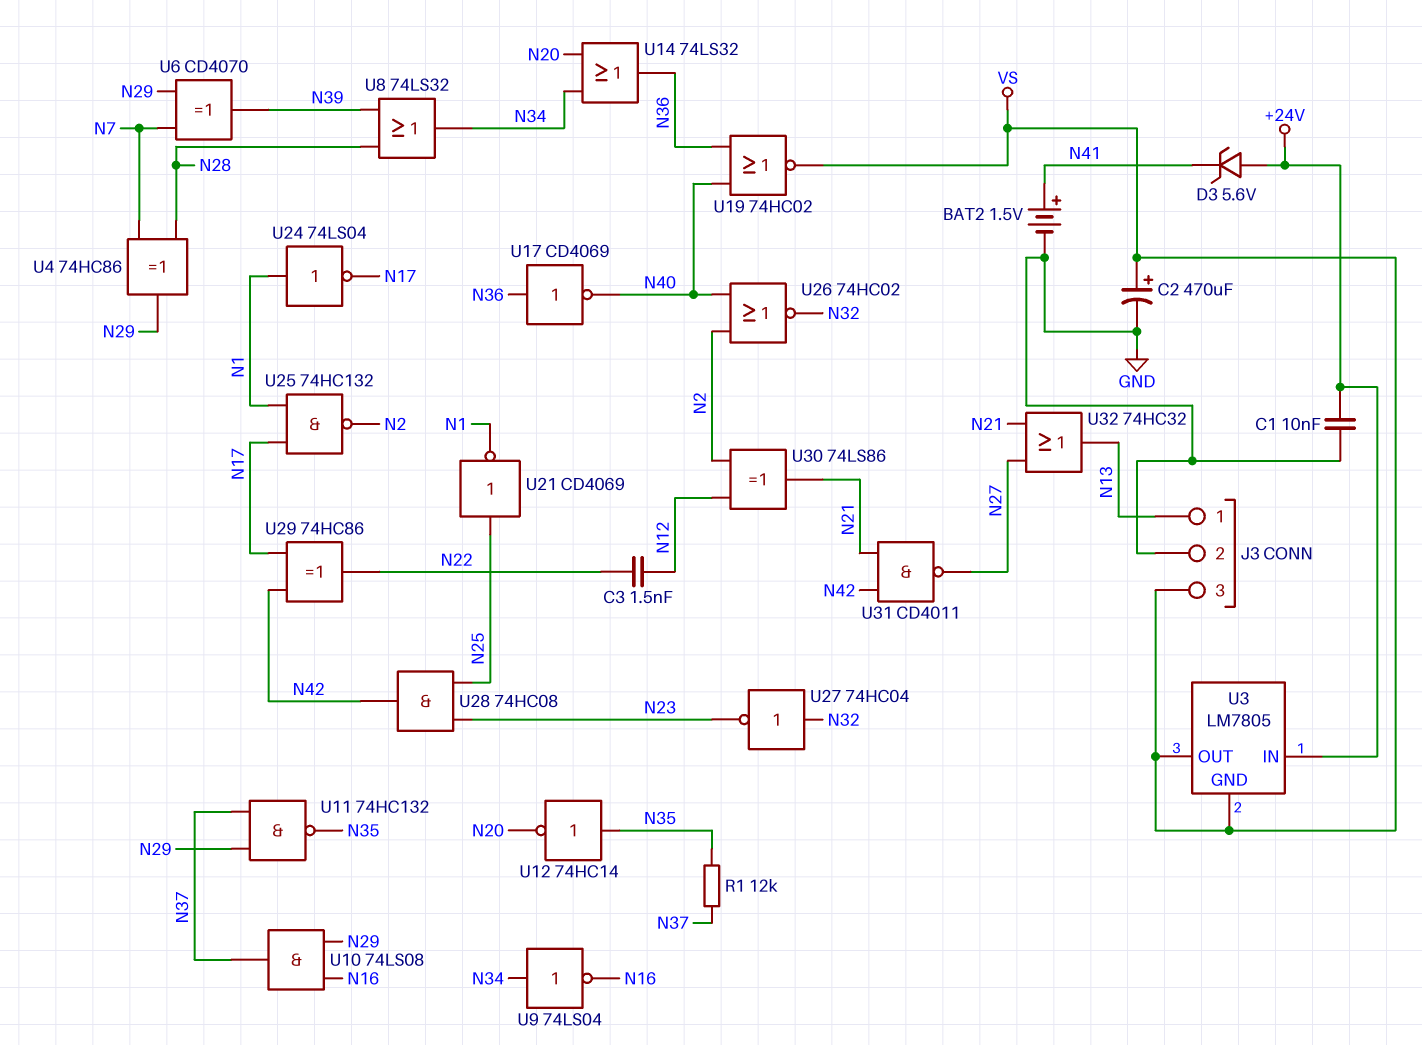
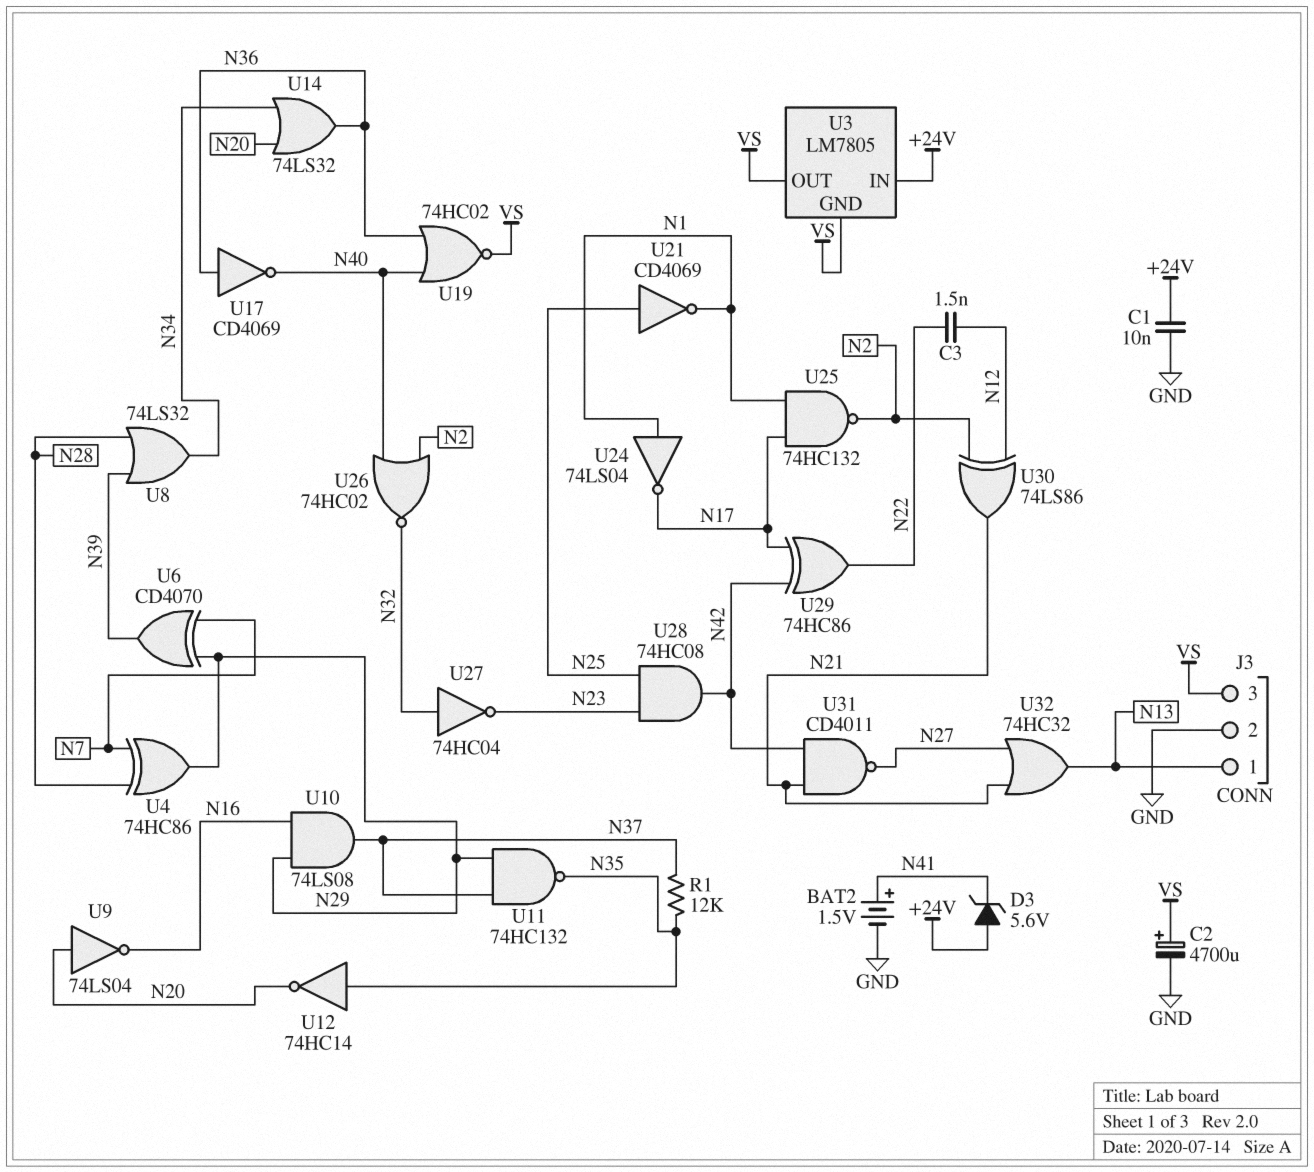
C2: 470uF (plus VS, minus GND) -> 4700uF (plus VS, minus GND)
U9: NOT 74LS04 (in N34, out N16) -> NOT 74LS04 (in N20, out N16)

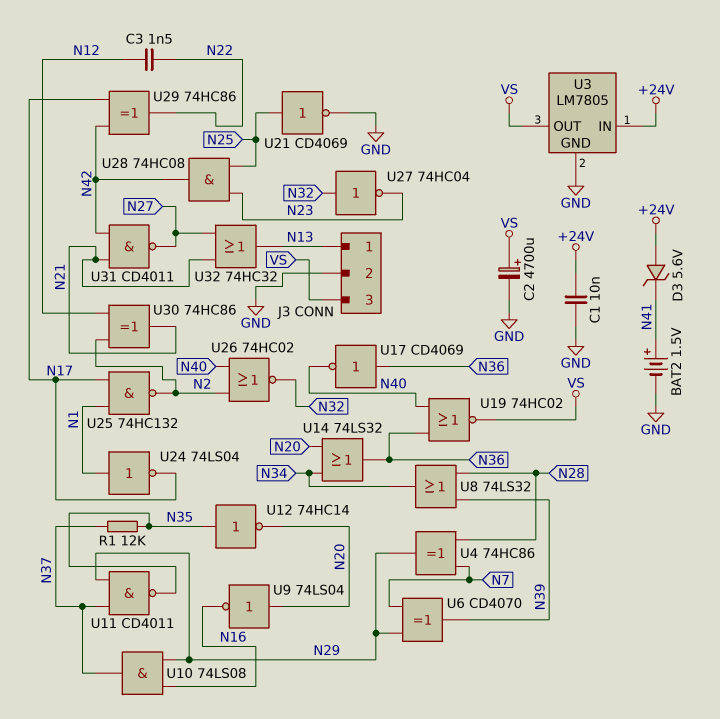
U3 pin GND: VS -> GND
U11: NAND 74HC132 (in N29, in N37, out N35) -> NAND CD4011 (in N29, in N37, out N35)
U21: NOT CD4069 (in N25, out N1) -> NOT CD4069 (in N25, out GND)
U30: XOR 74LS86 (in N2, in N12, out N21) -> XOR 74HC86 (in N2, in N12, out N21)

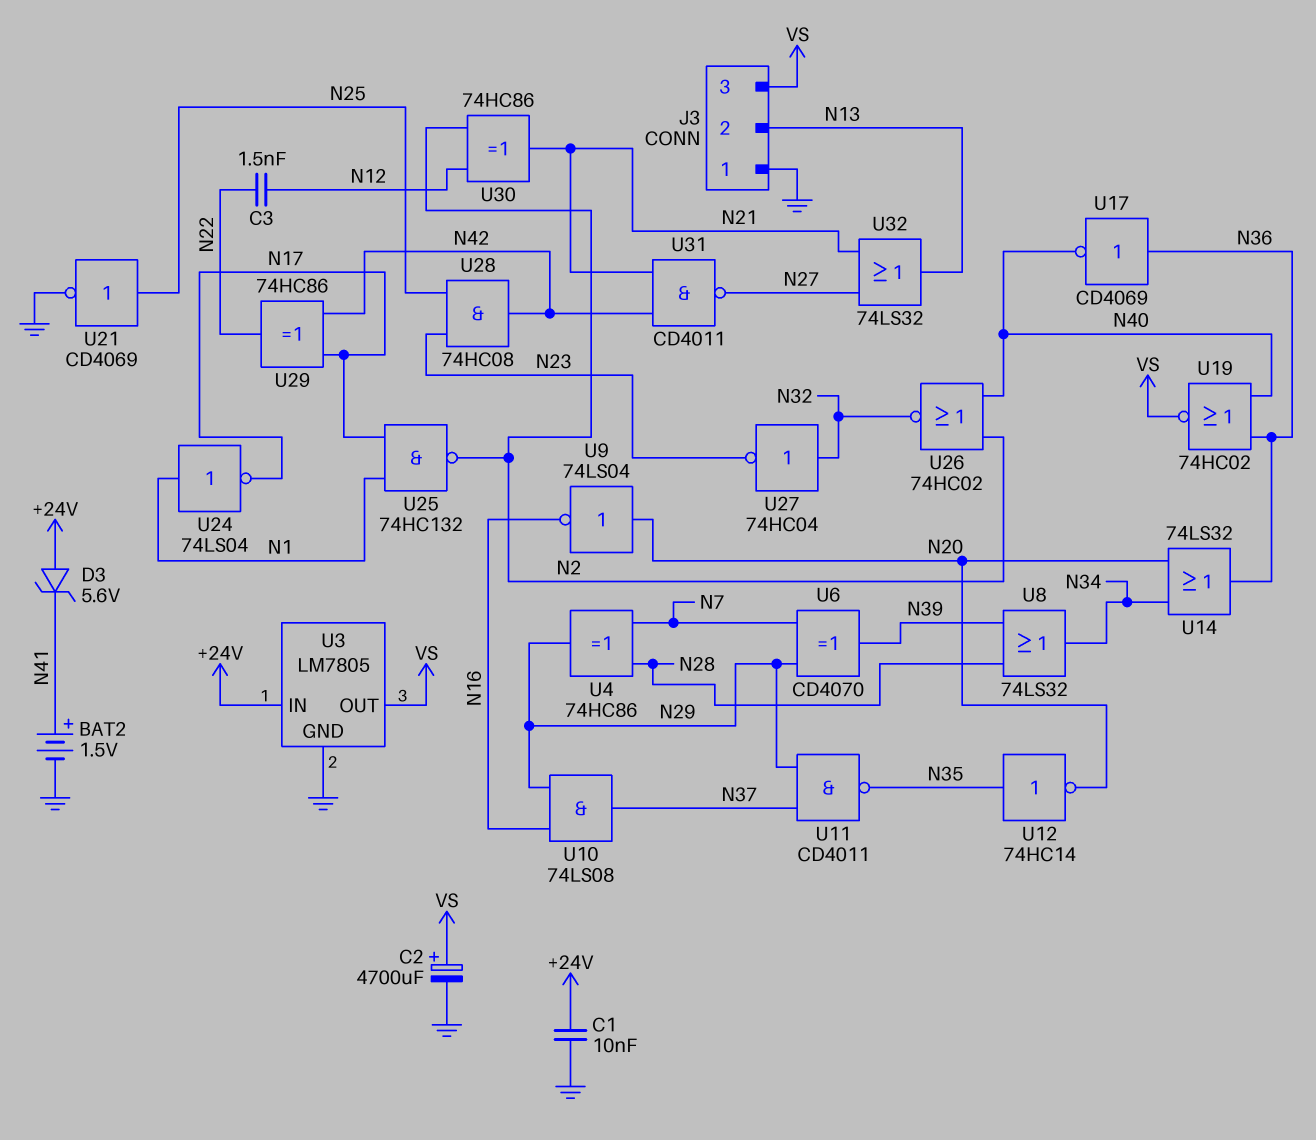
J3 pin 1: N13 -> GND
J3 pin 2: GND -> N13
R1: 12k (N35, N37) -> none
U32: OR 74HC32 (in N21, in N27, out N13) -> OR 74LS32 (in N21, in N27, out N13)

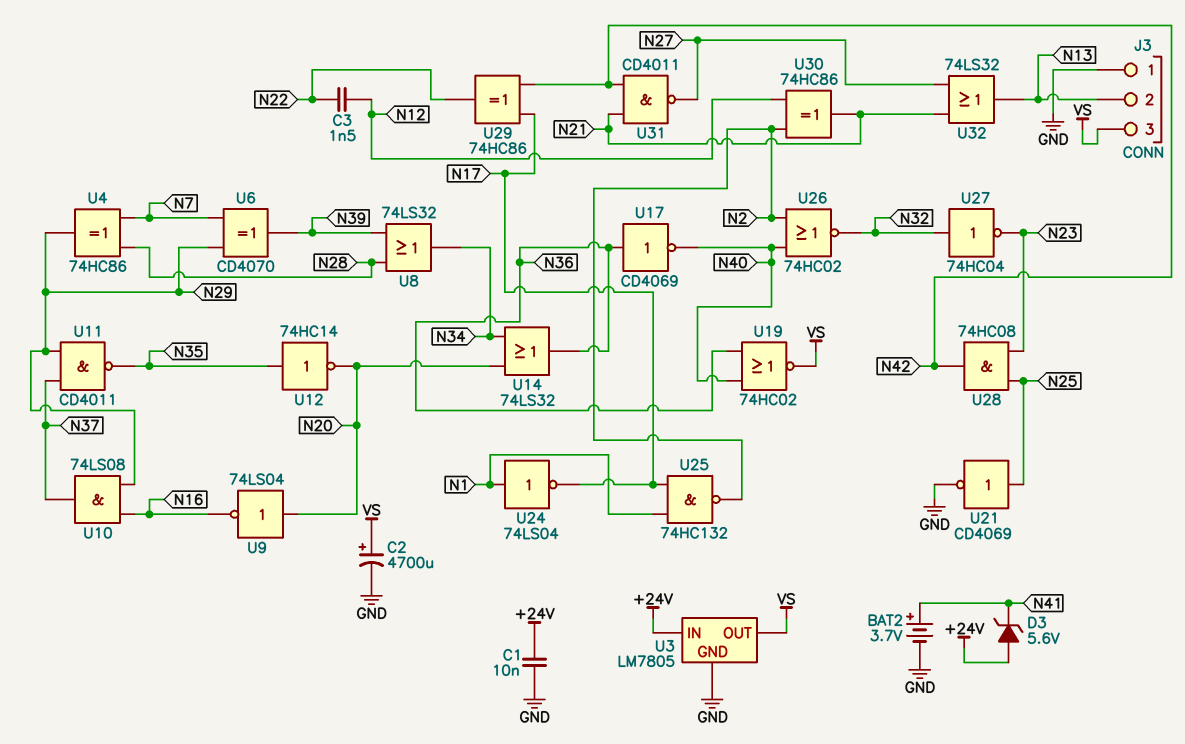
BAT2: 1.5V (plus N41, minus GND) -> 3.7V (plus N41, minus GND)

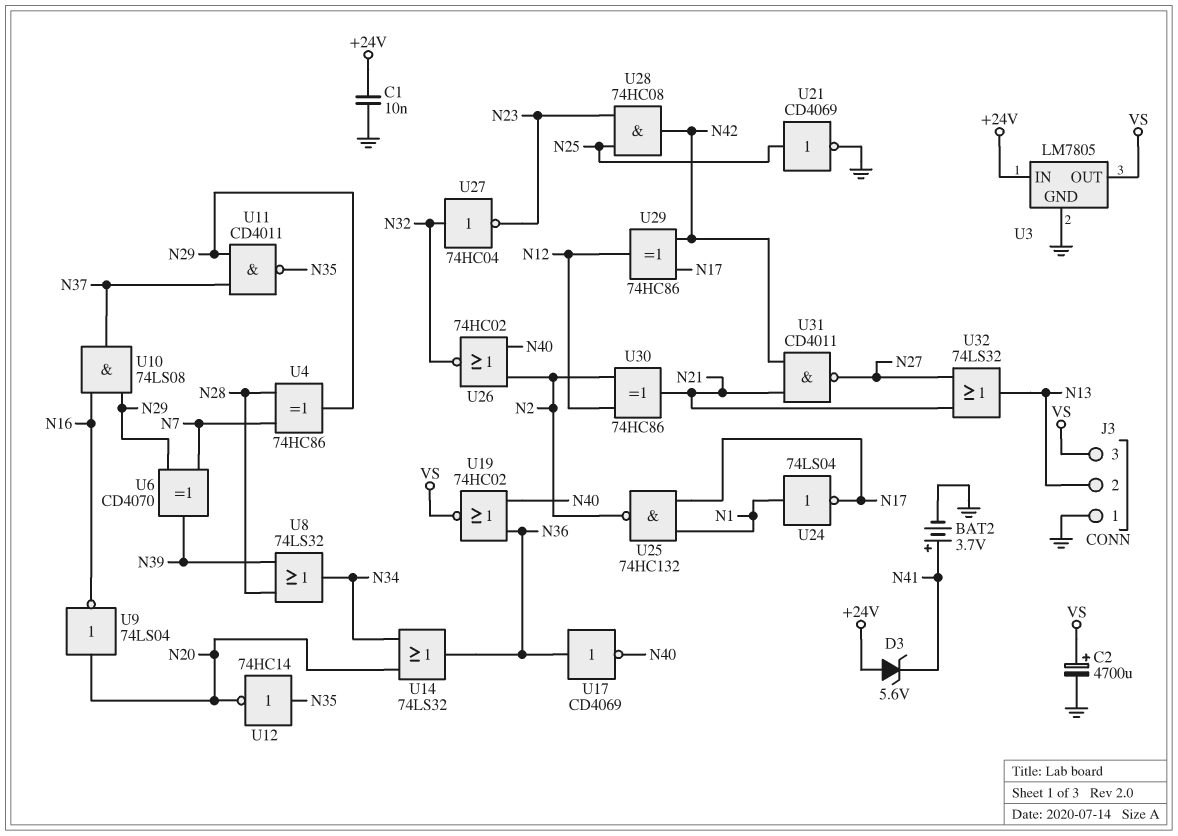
C3: 1.5nF (N12, N22) -> none
U29: XOR 74HC86 (in N17, in N42, out N22) -> XOR 74HC86 (in N17, in N42, out N12)

